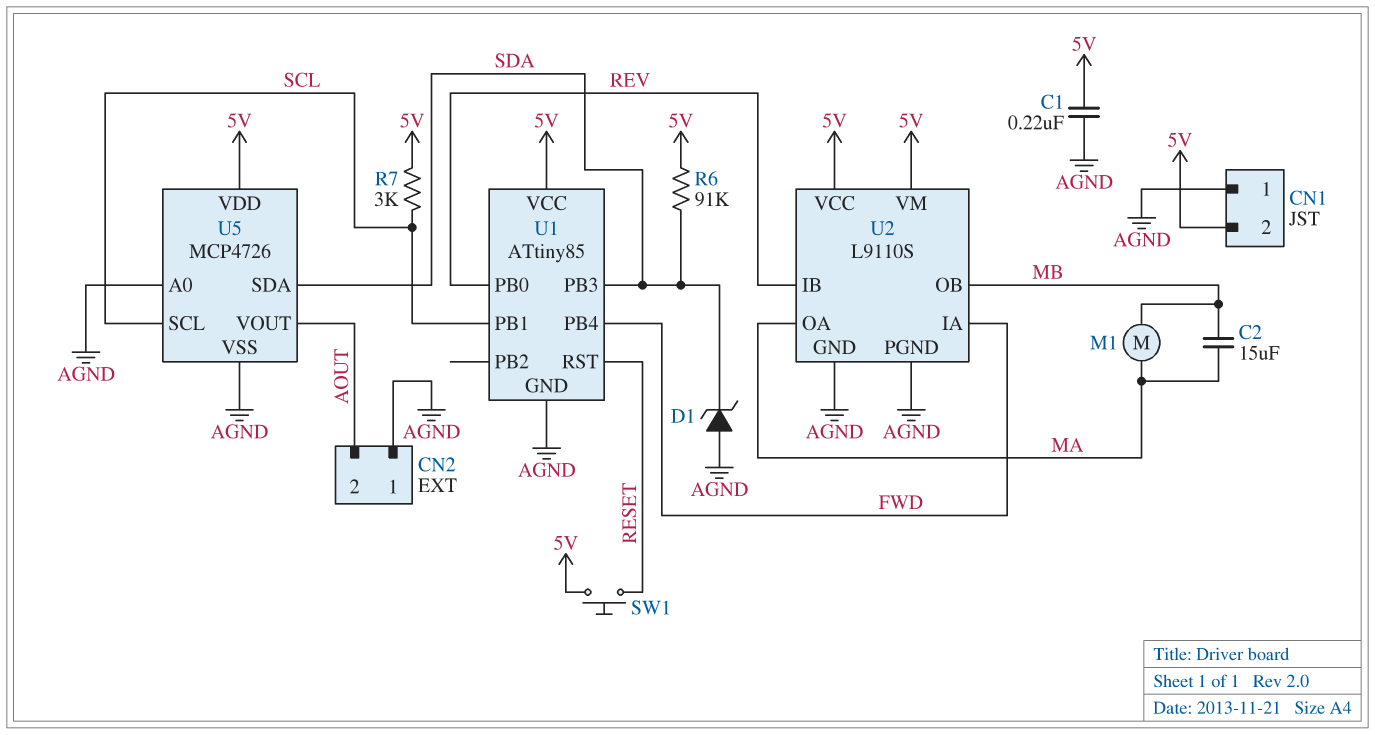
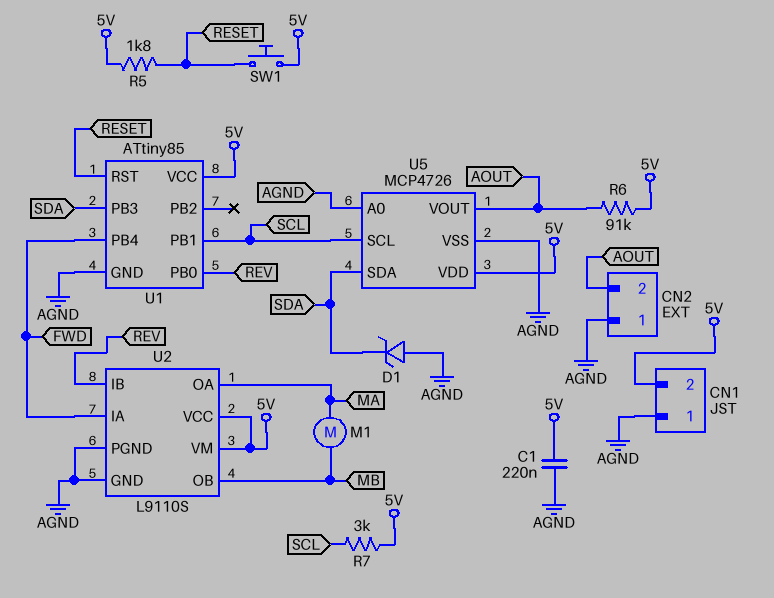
C2: 15uF (MA, MB) -> none
R5: none -> 1.8k (5V, RESET)
R6: 91k (5V, SDA) -> 91k (5V, AOUT)

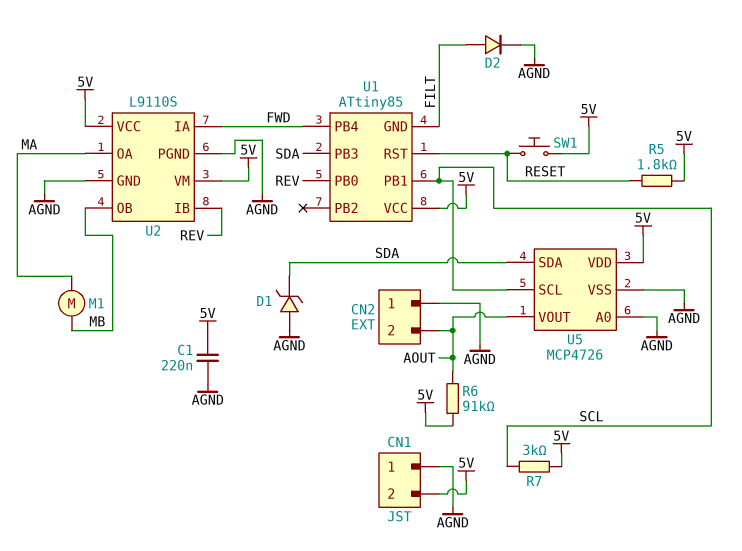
D2: none -> diode (A FILT, K AGND)
U1 pin GND: AGND -> FILT

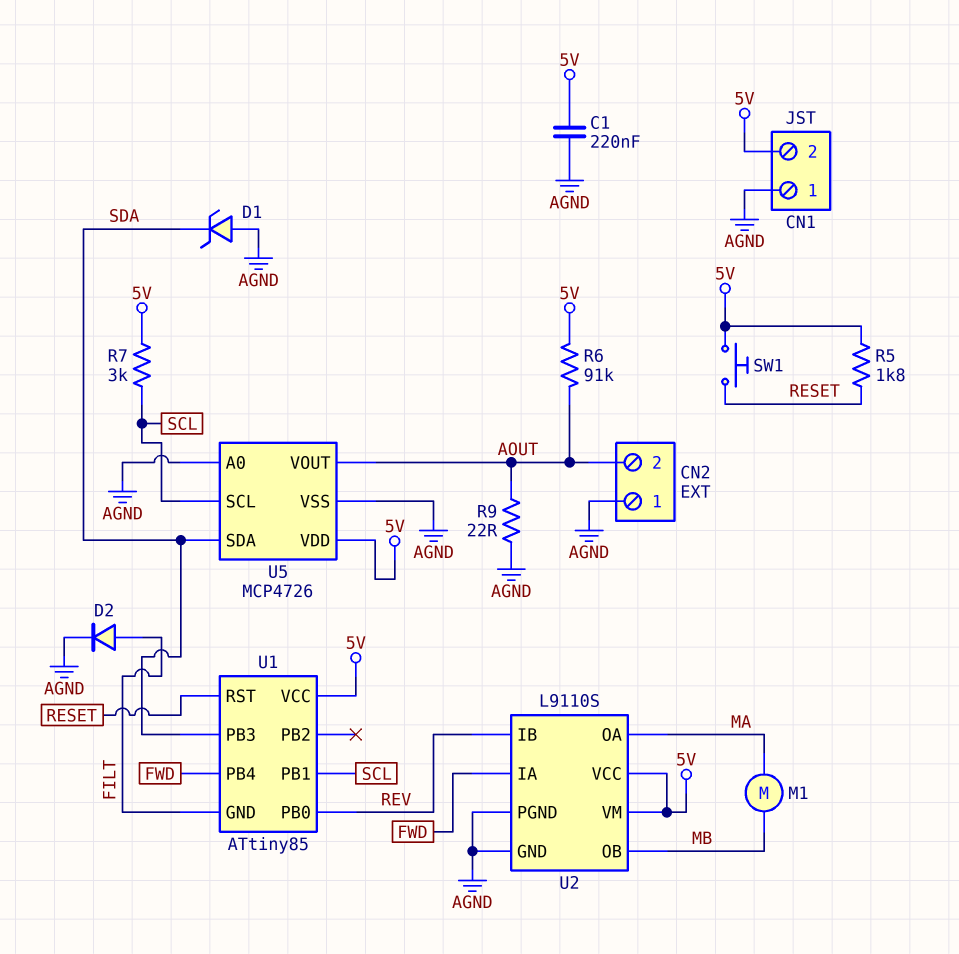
R9: none -> 22 (AGND, AOUT)

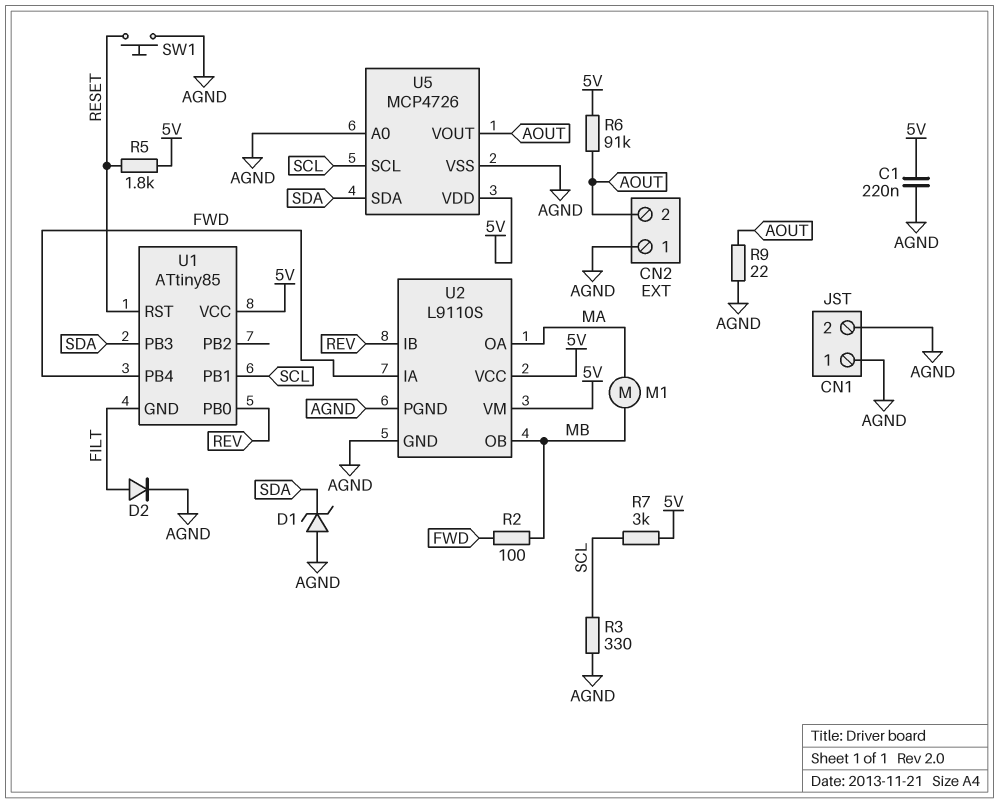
CN1 pin 2: 5V -> AGND
R2: none -> 100 (FWD, MB)
R3: none -> 330 (AGND, SCL)
SW1: button (5V, RESET) -> button (AGND, RESET)

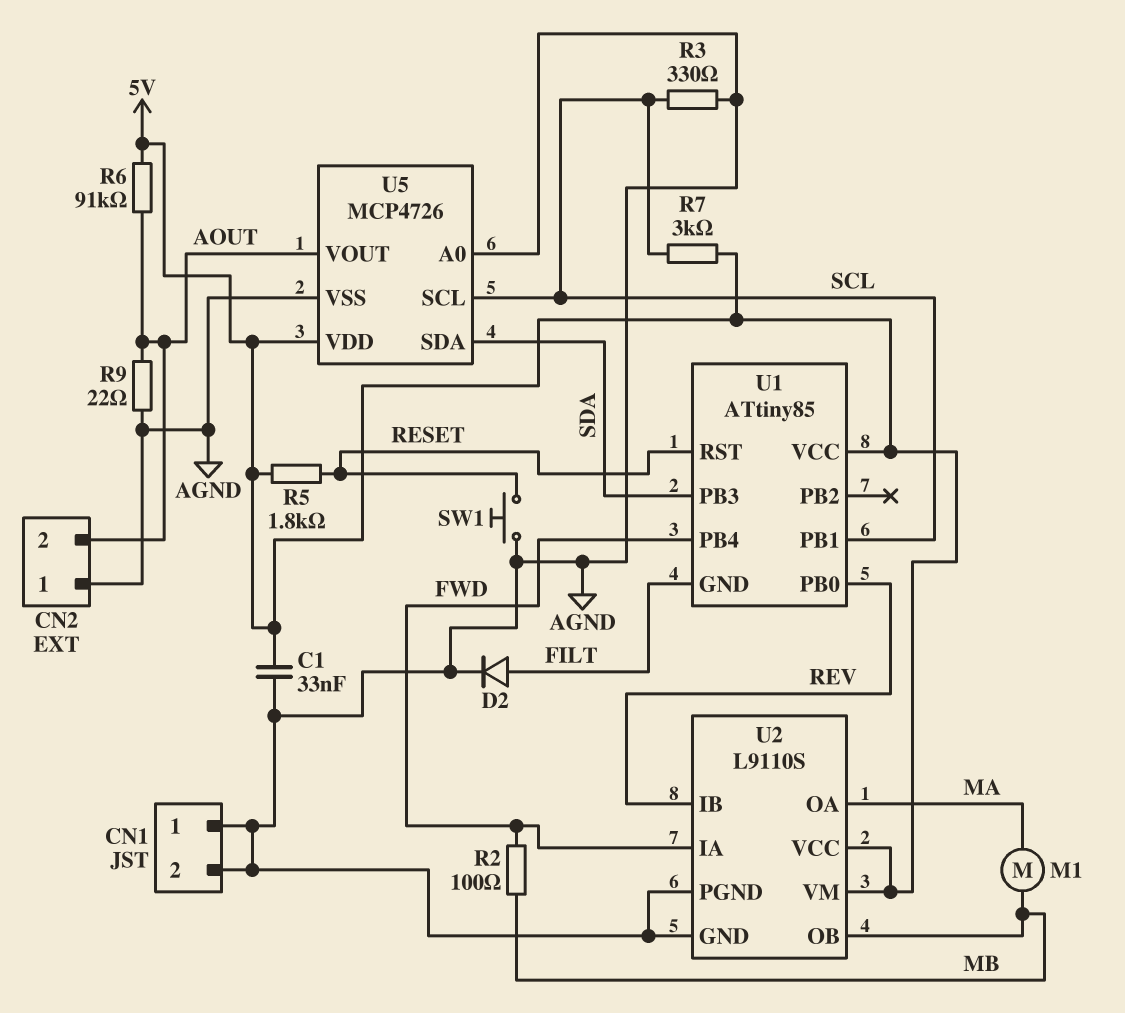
C1: 220nF (5V, AGND) -> 33nF (5V, AGND)
D1: zener (A AGND, K SDA) -> none

